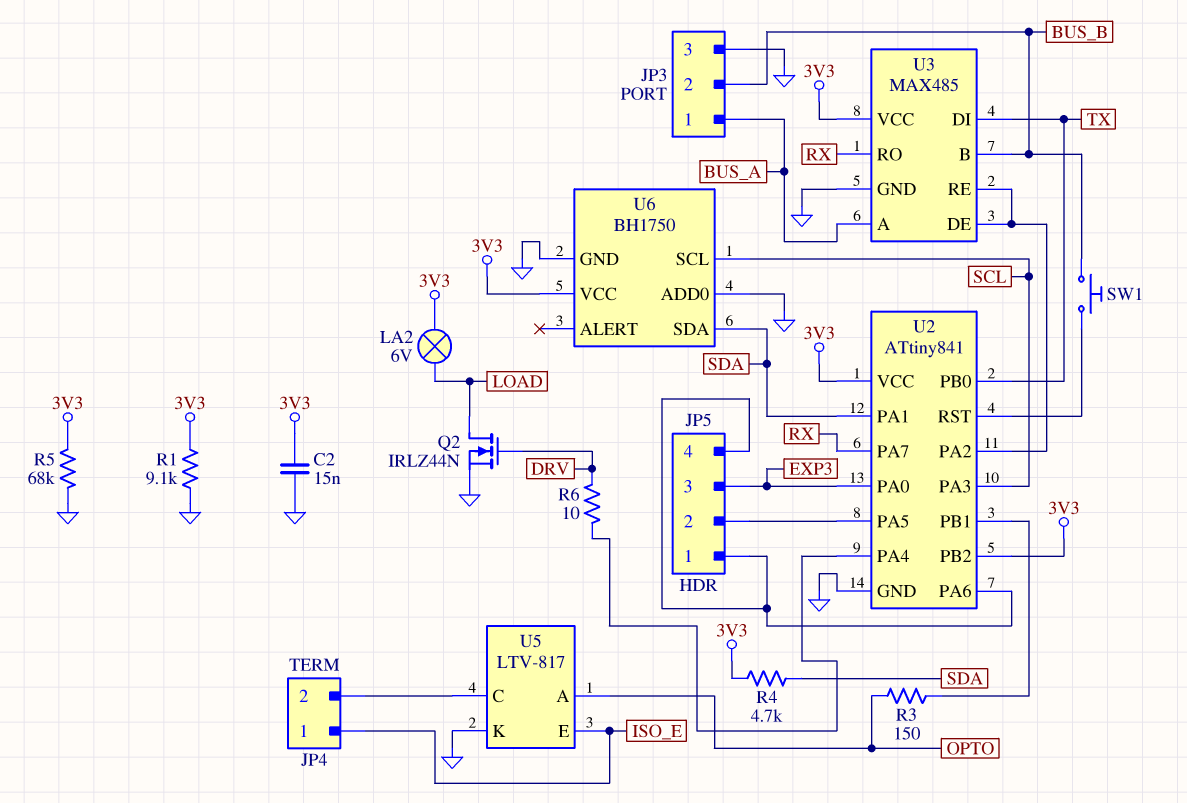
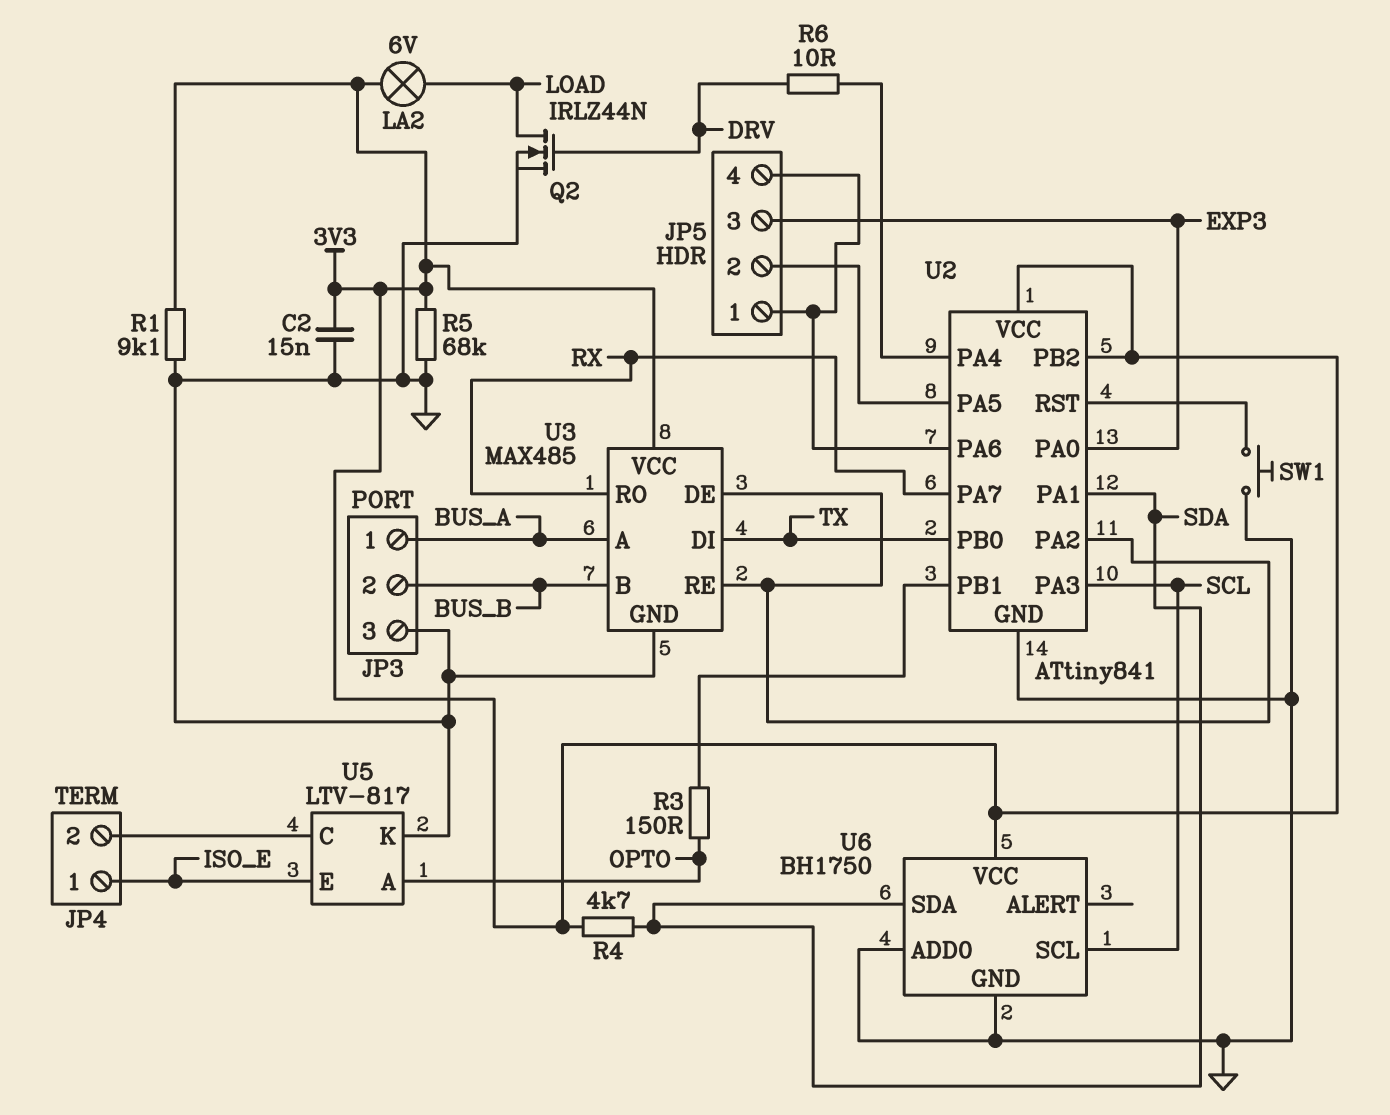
SW1: button (BUS_B, U2/RST) -> button (GND, U2/RST)

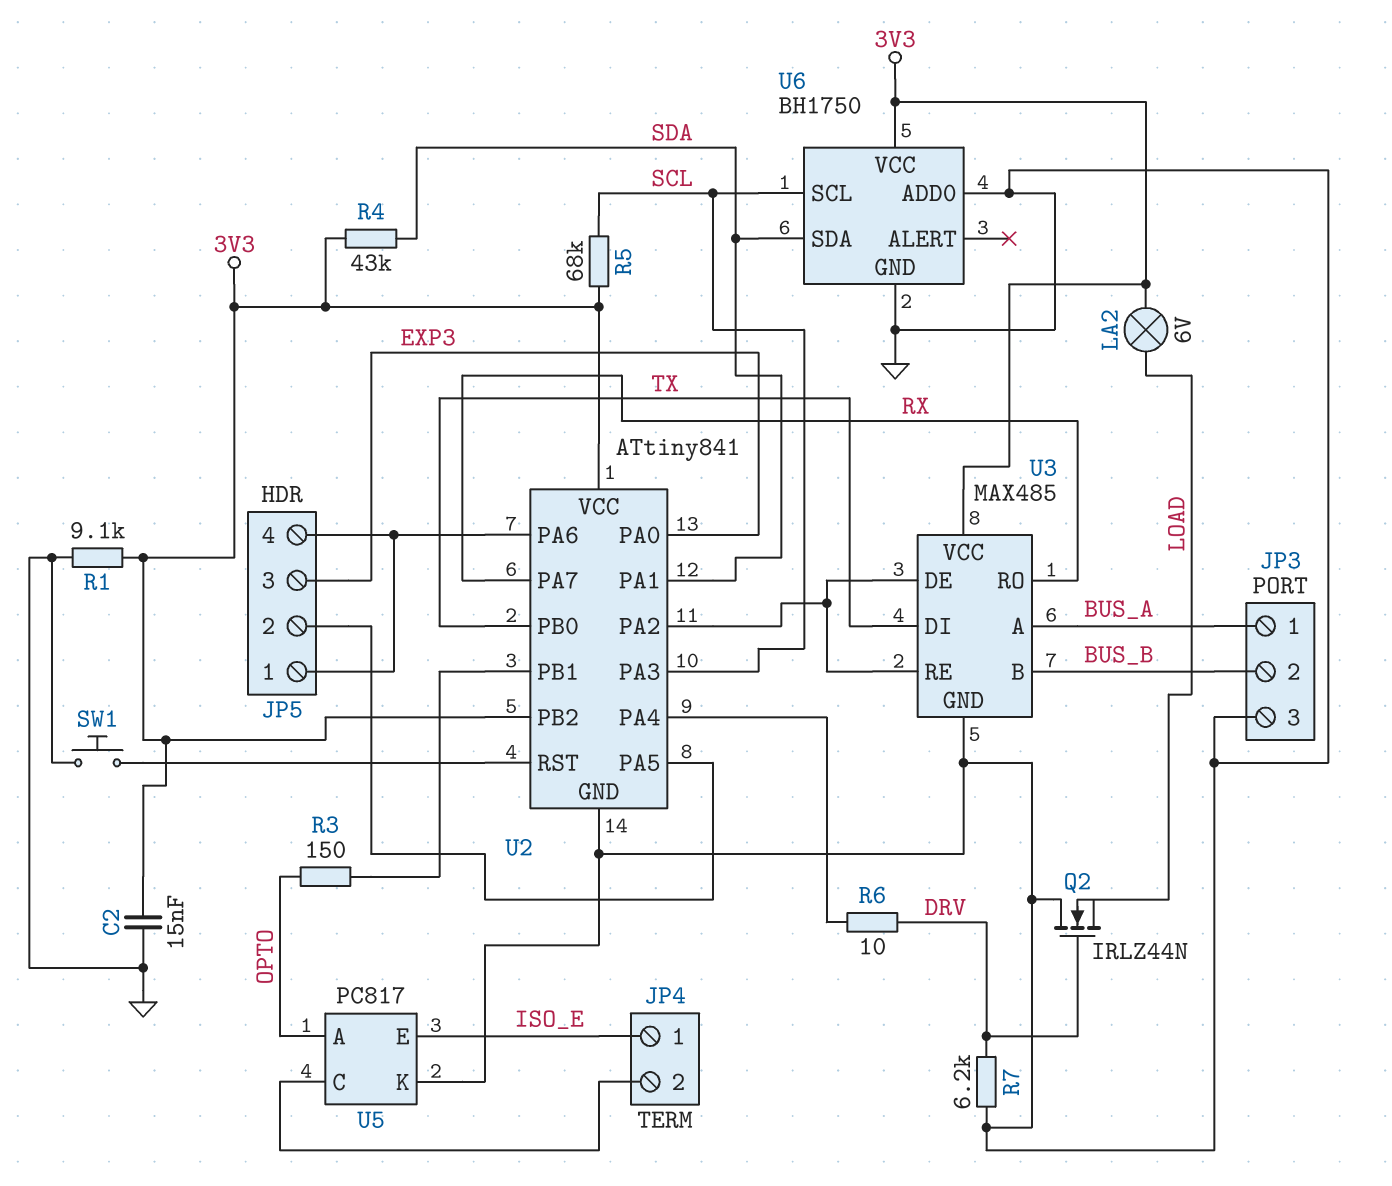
Q2: NMOS IRLZ44N (G DRV, D LOAD, S GND) -> NMOS IRLZ44N (G DRV, D GND, S LOAD)
R4: 4.7k (3V3, SDA) -> 43k (3V3, SDA)
R5: 68k (3V3, GND) -> 68k (3V3, SCL)
R7: none -> 6.2k (DRV, GND)
U5: LTV-817 -> PC817

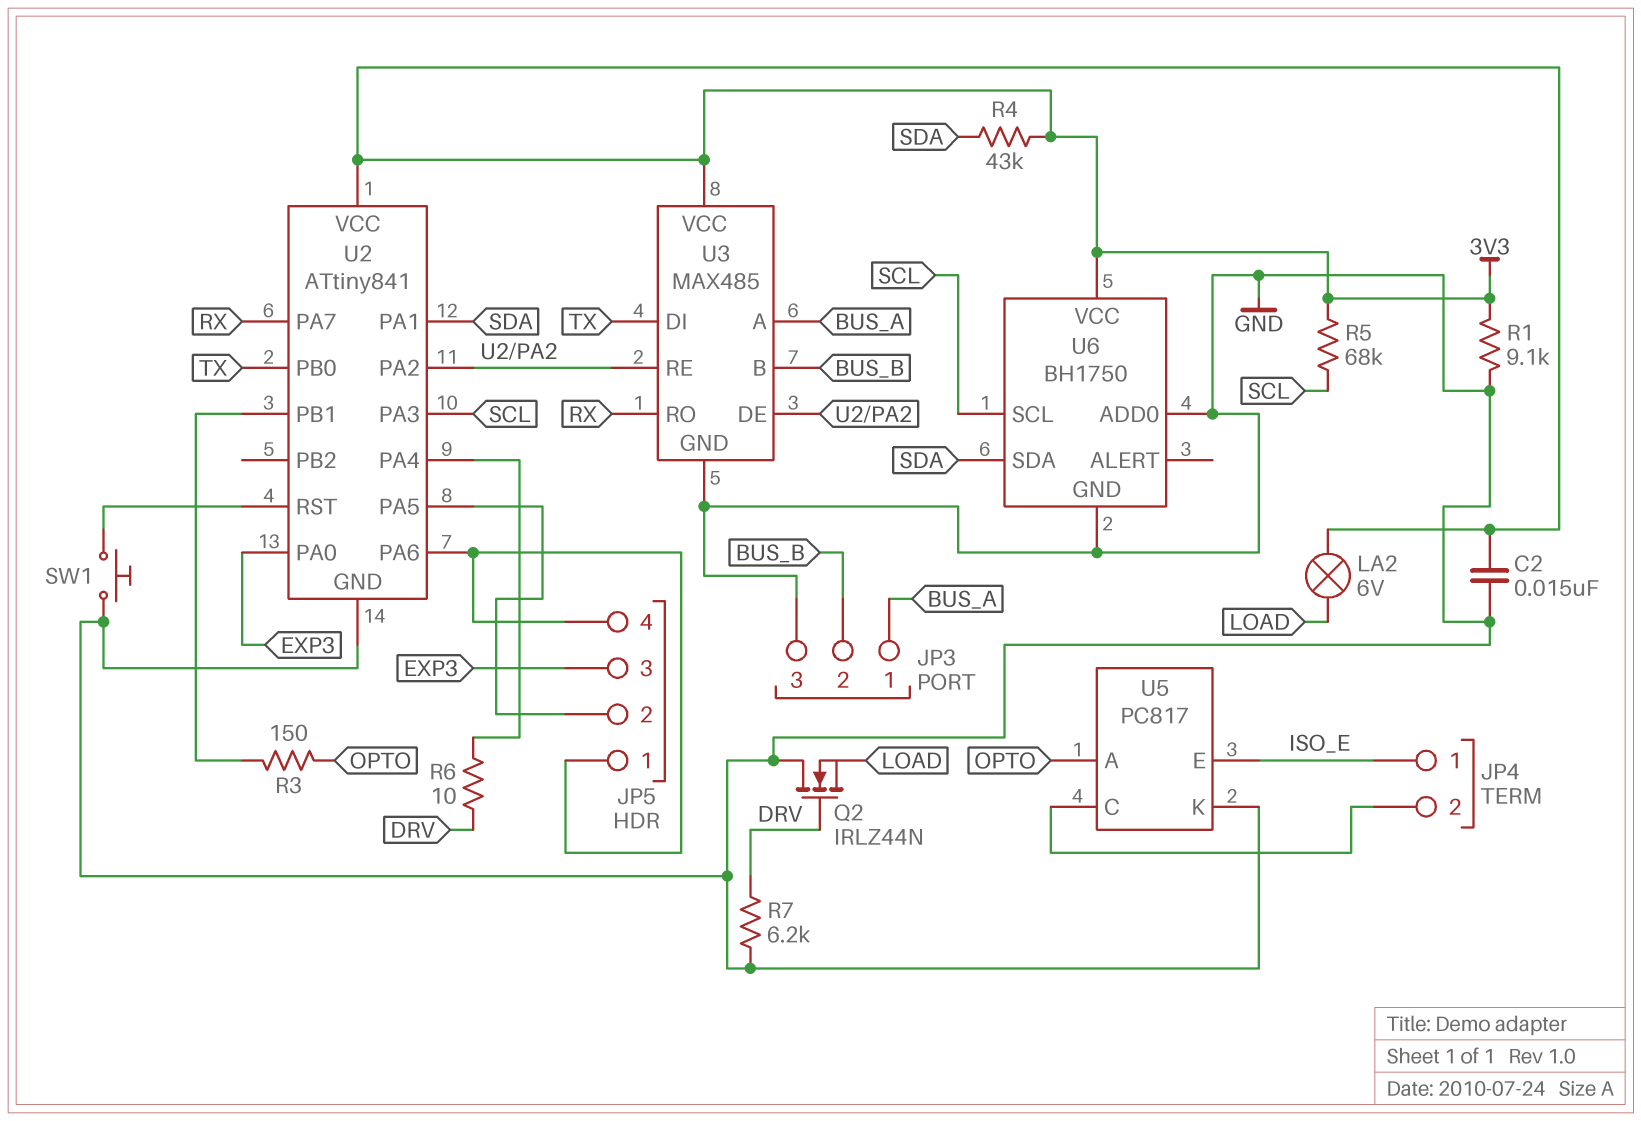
U2 pin PB2: 3V3 -> none

